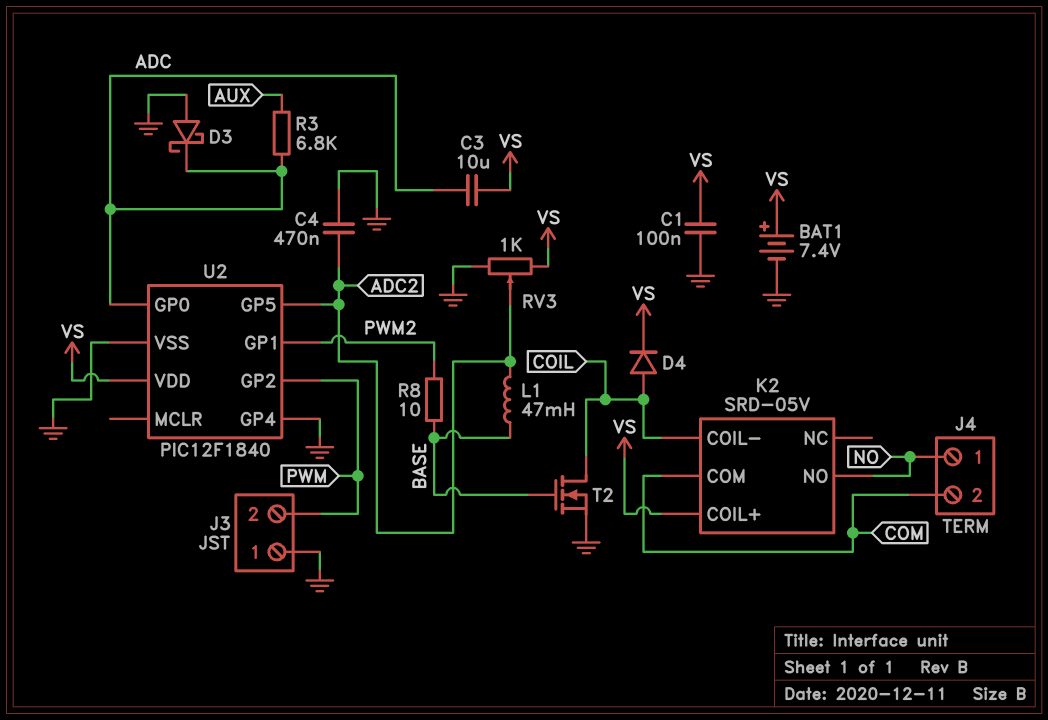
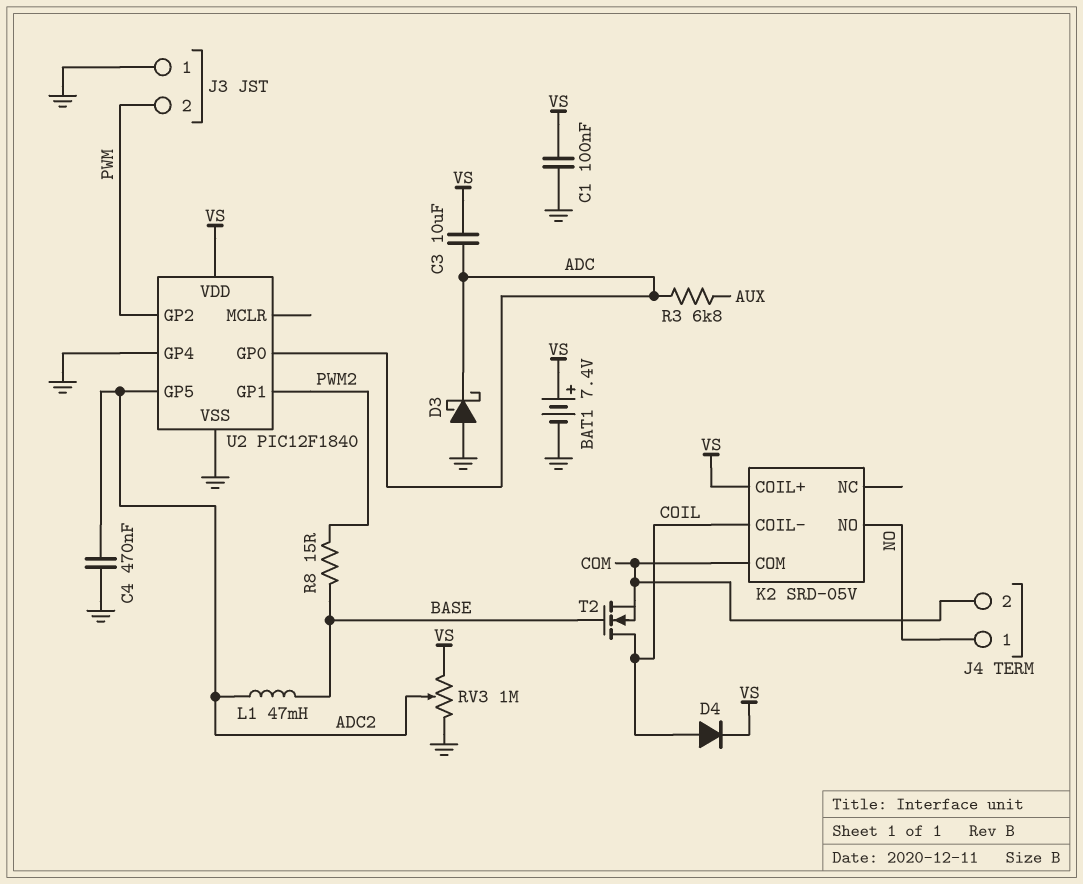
R8: 10 (BASE, PWM2) -> 15 (BASE, PWM2)
RV3: 1k (GND, VS, wiper ADC2) -> 1M (GND, VS, wiper ADC2)
T2: NMOS (G BASE, D COIL, S GND) -> NMOS (G BASE, D COIL, S COM)

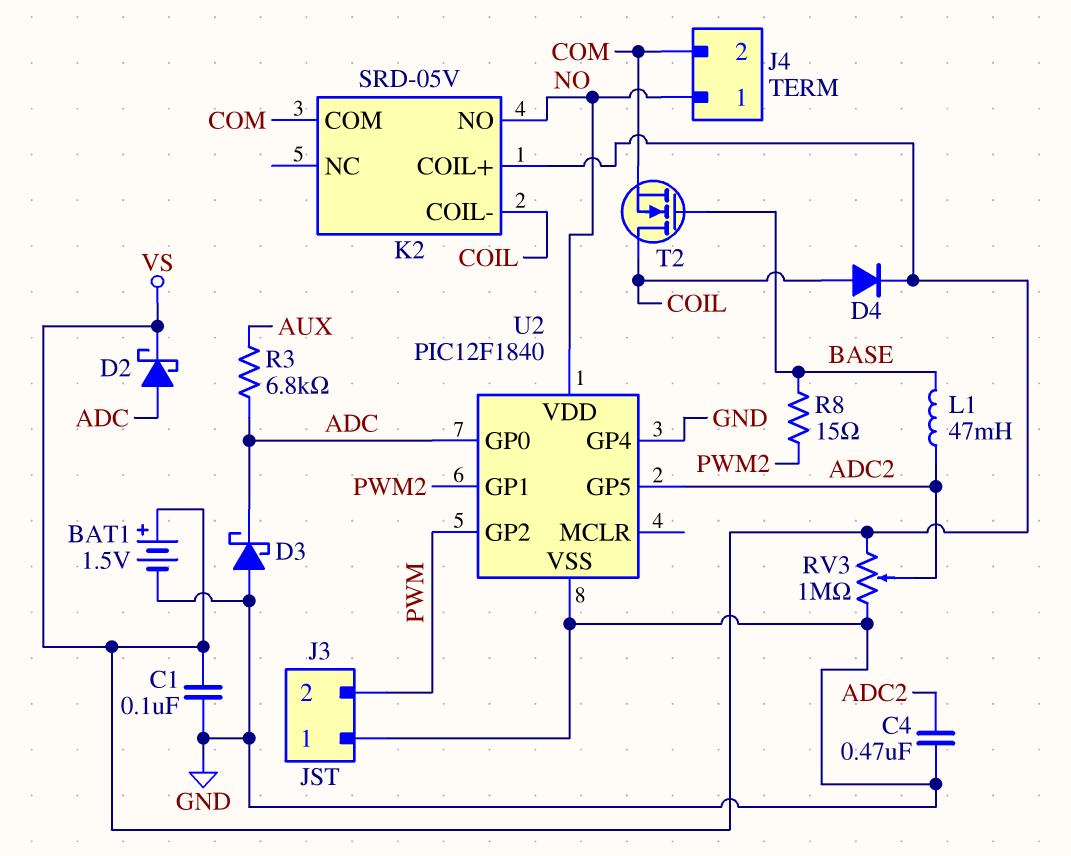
BAT1: 7.4V (plus VS, minus GND) -> 1.5V (plus VS, minus GND)
C3: 10uF (ADC, VS) -> none
D2: none -> schottky (A ADC, K VS)
U2 pin VDD: VS -> NO

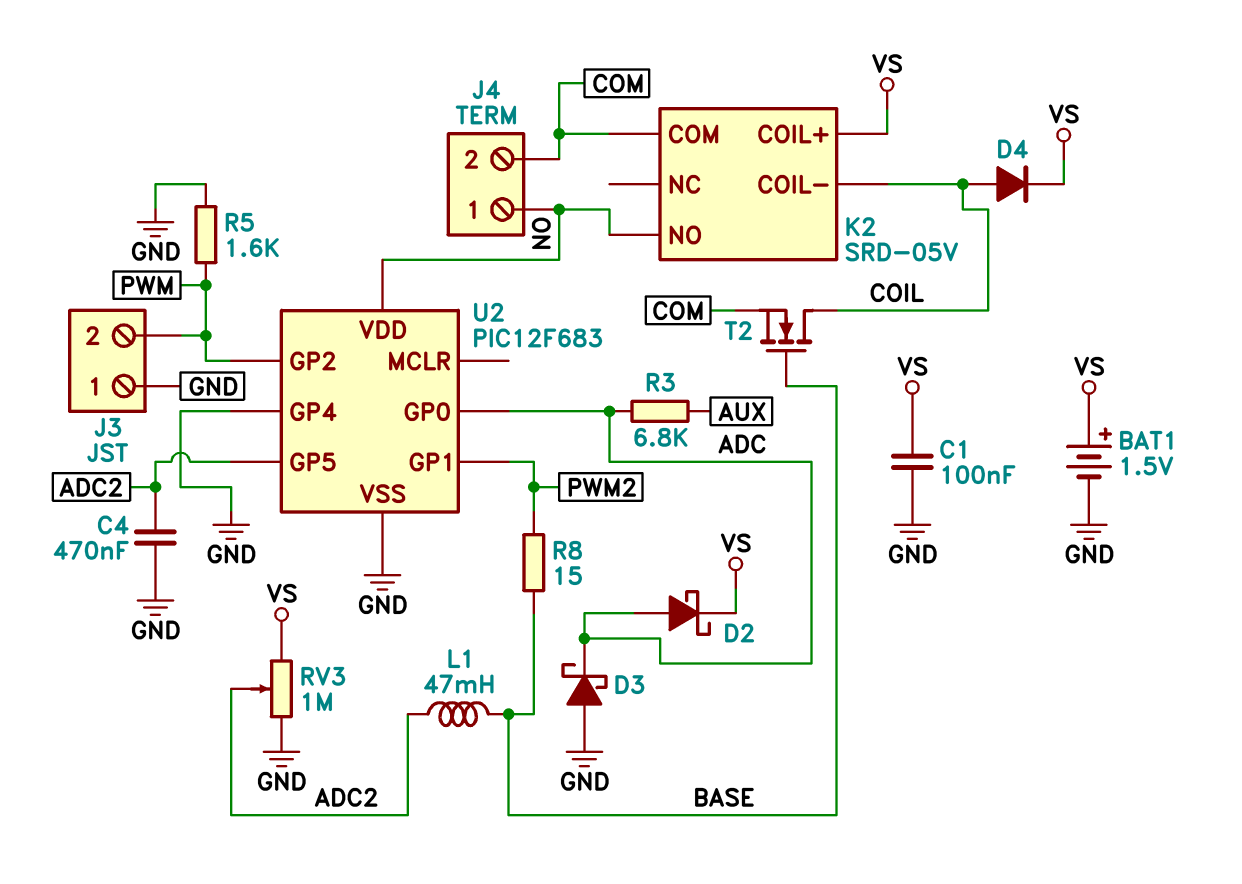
R5: none -> 1.6k (GND, PWM)
U2: PIC12F1840 -> PIC12F683

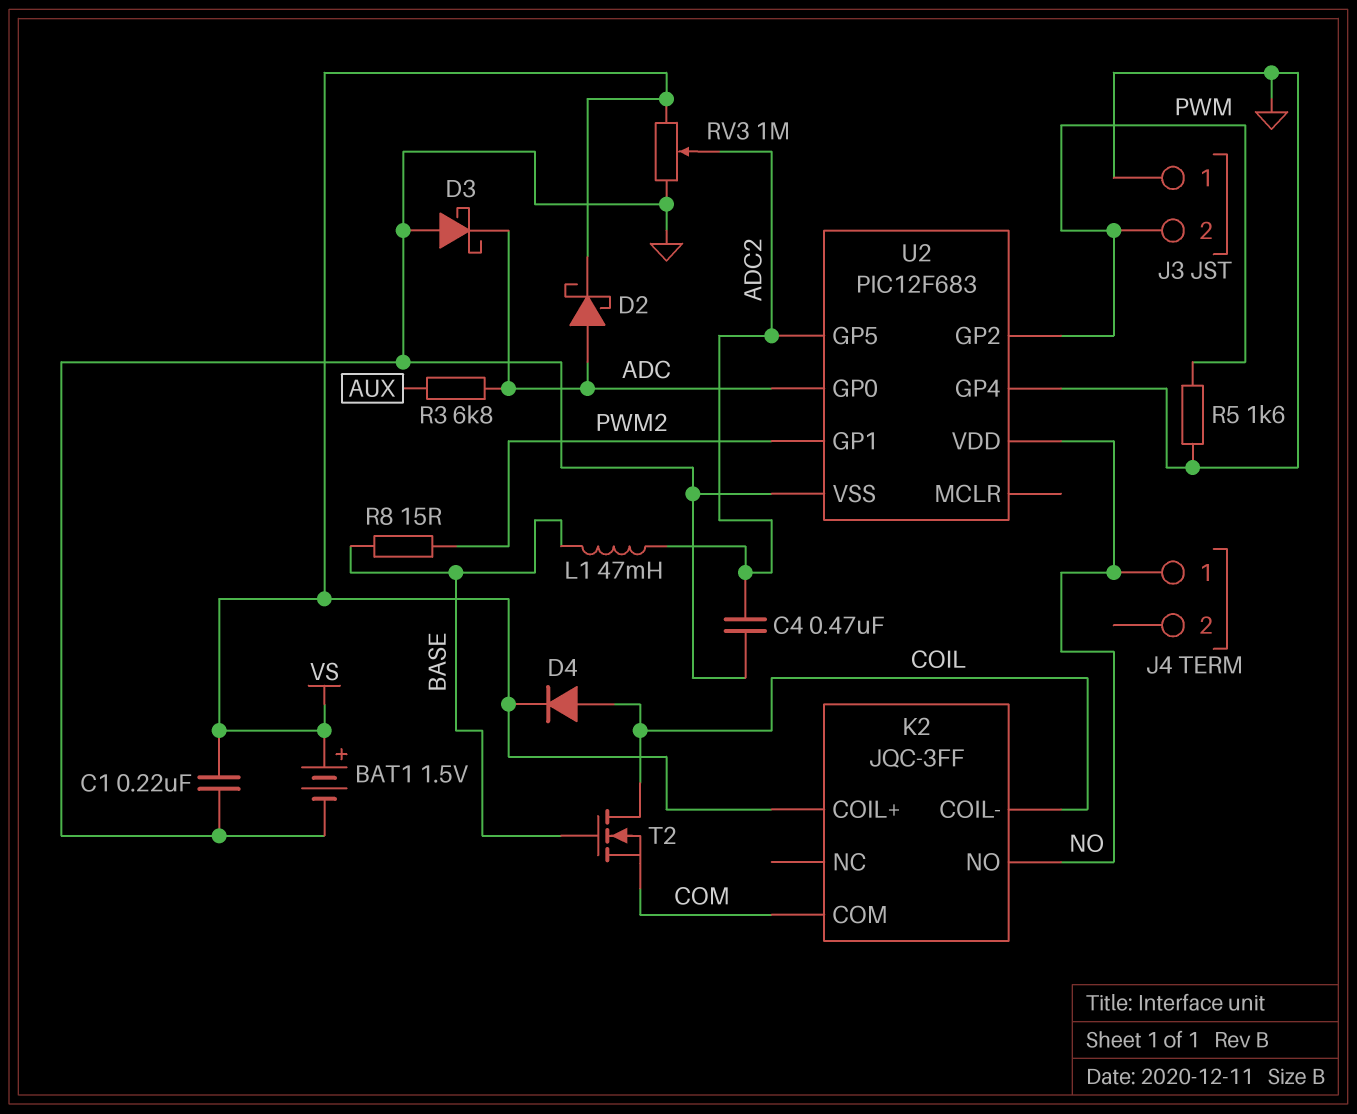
C1: 100nF (GND, VS) -> 220nF (GND, VS)
J4 pin 2: COM -> none
K2: SRD-05V -> JQC-3FF

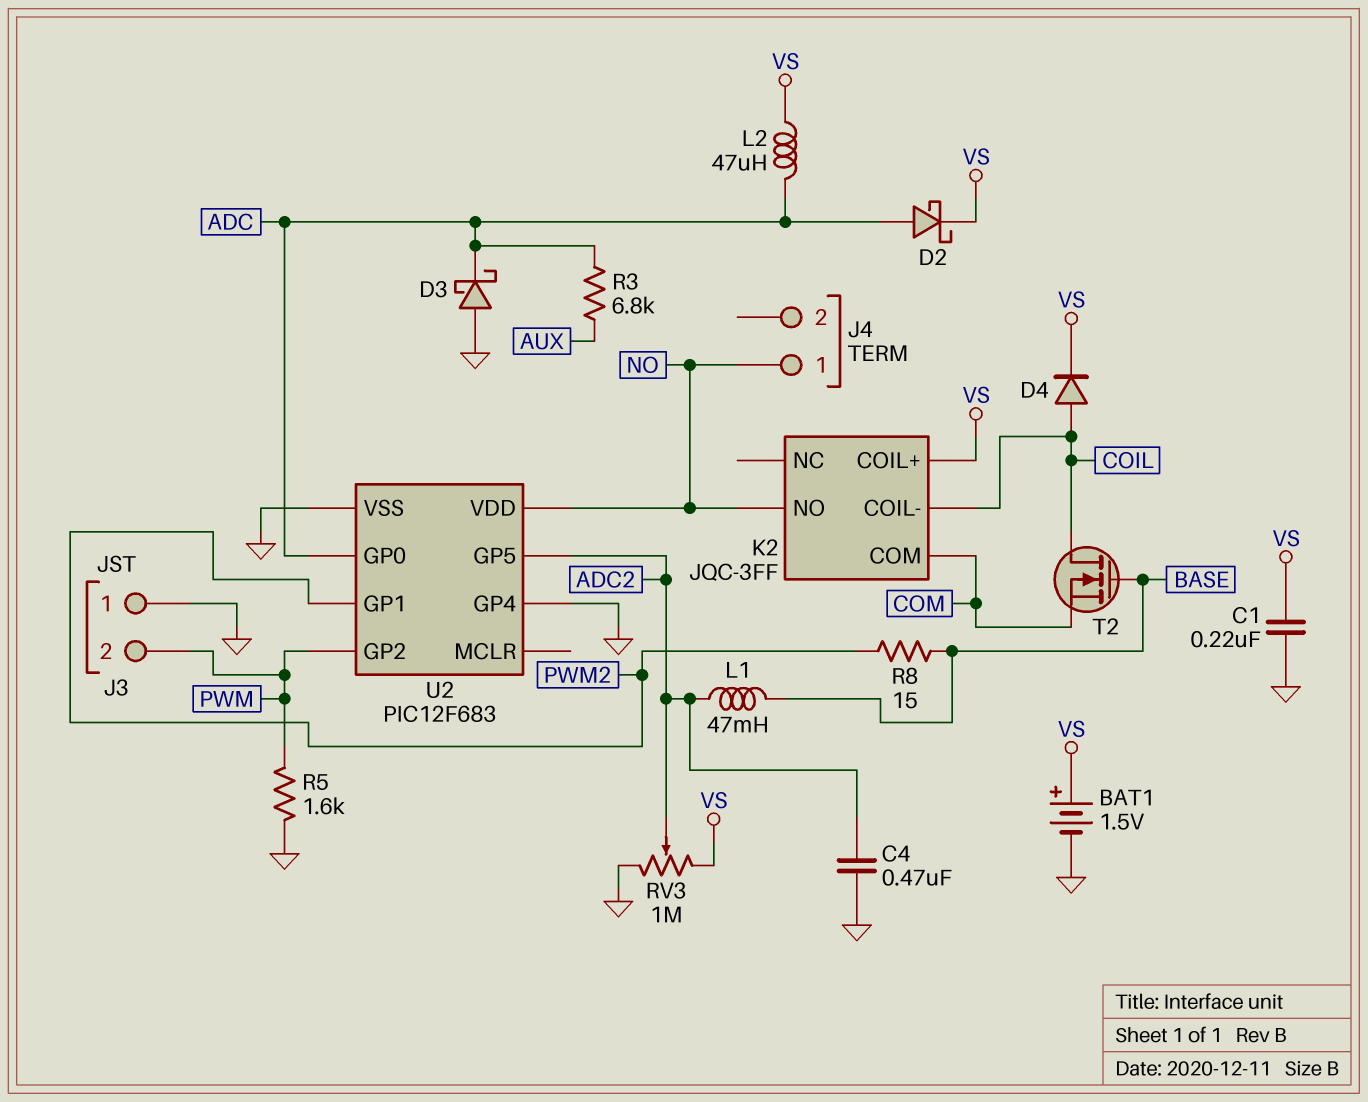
L2: none -> 47uH (ADC, VS)

